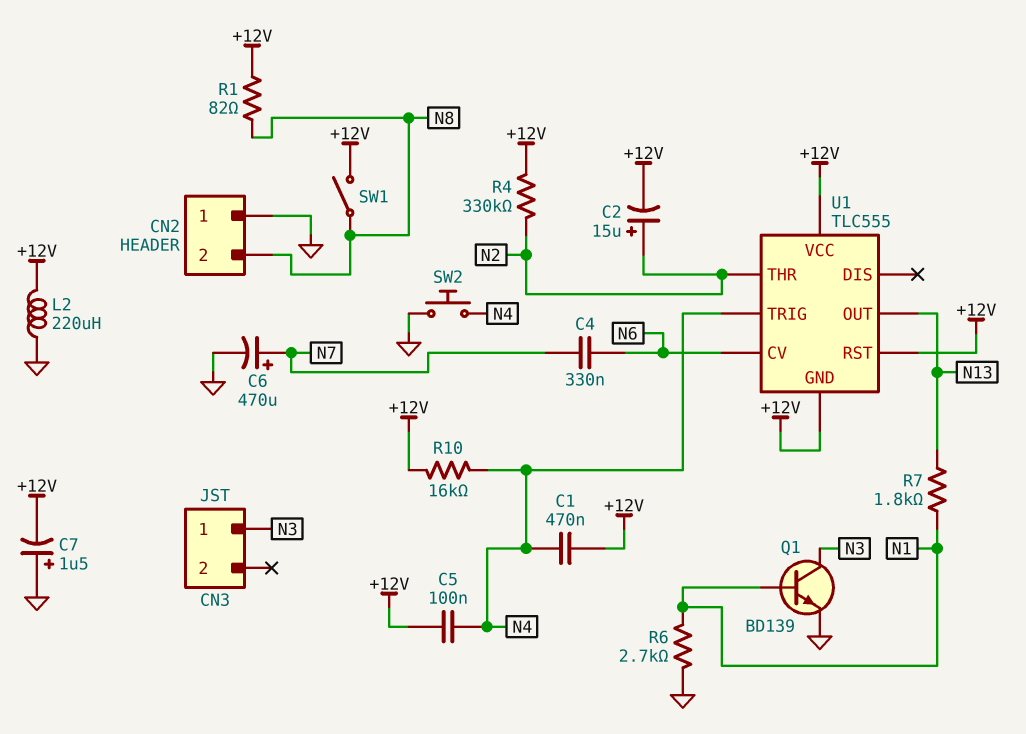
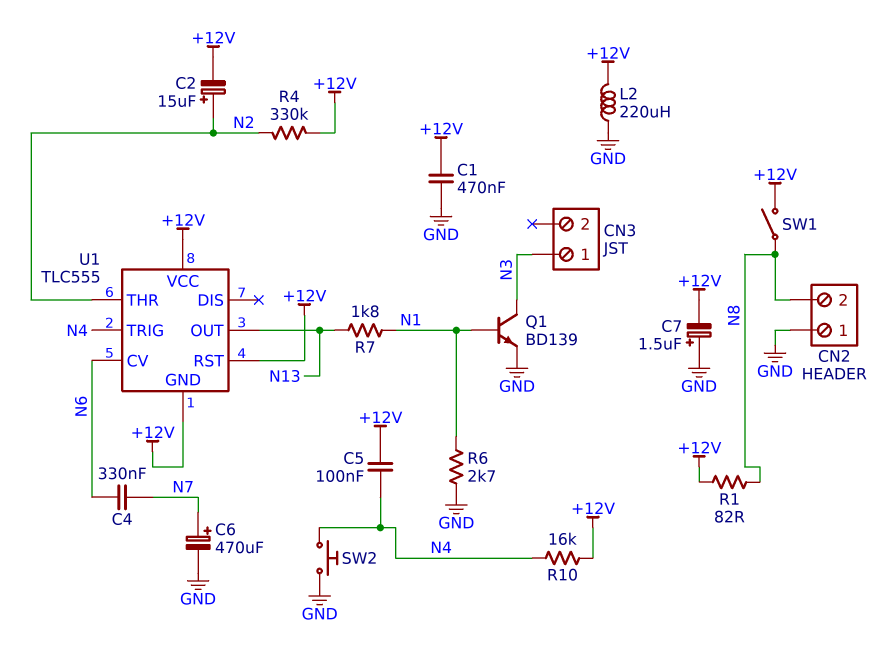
C1: 470nF (+12V, N4) -> 470nF (+12V, GND)

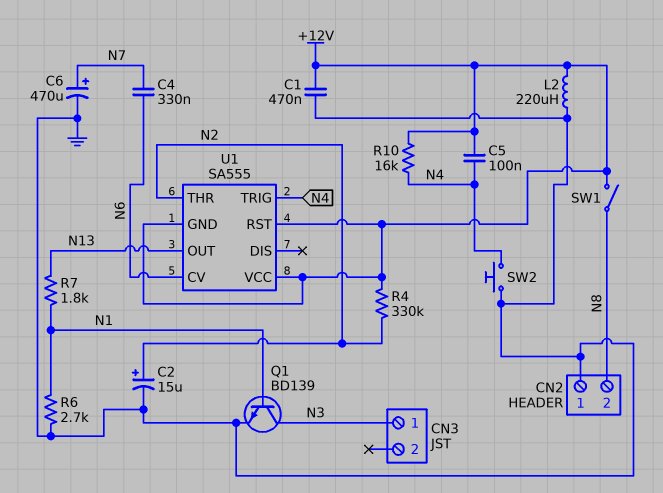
C2: 15uF (plus N2, minus +12V) -> 15uF (plus N2, minus GND)
C7: 1.5uF (plus GND, minus +12V) -> none
R1: 82 (+12V, N8) -> none
U1: TLC555 -> SA555

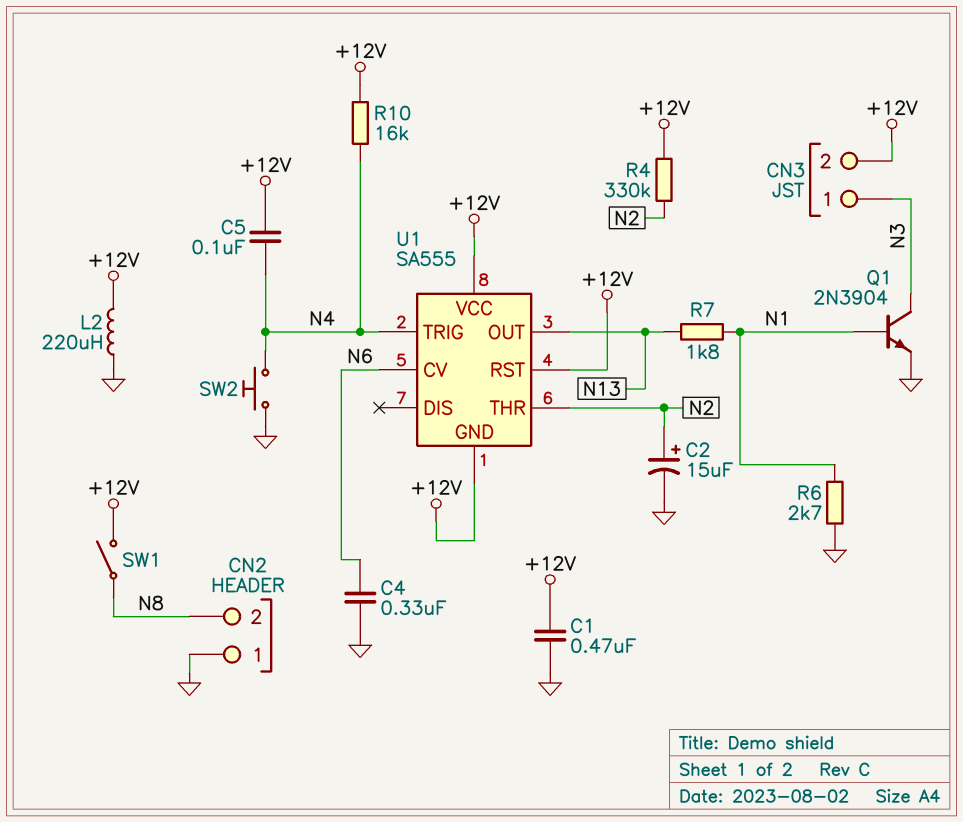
C4: 330nF (N6, N7) -> 330nF (GND, N6)
C6: 470uF (plus N7, minus GND) -> none
CN3 pin 2: none -> +12V
Q1: NPN BD139 (B N1, C N3, E GND) -> NPN 2N3904 (B N1, C N3, E GND)

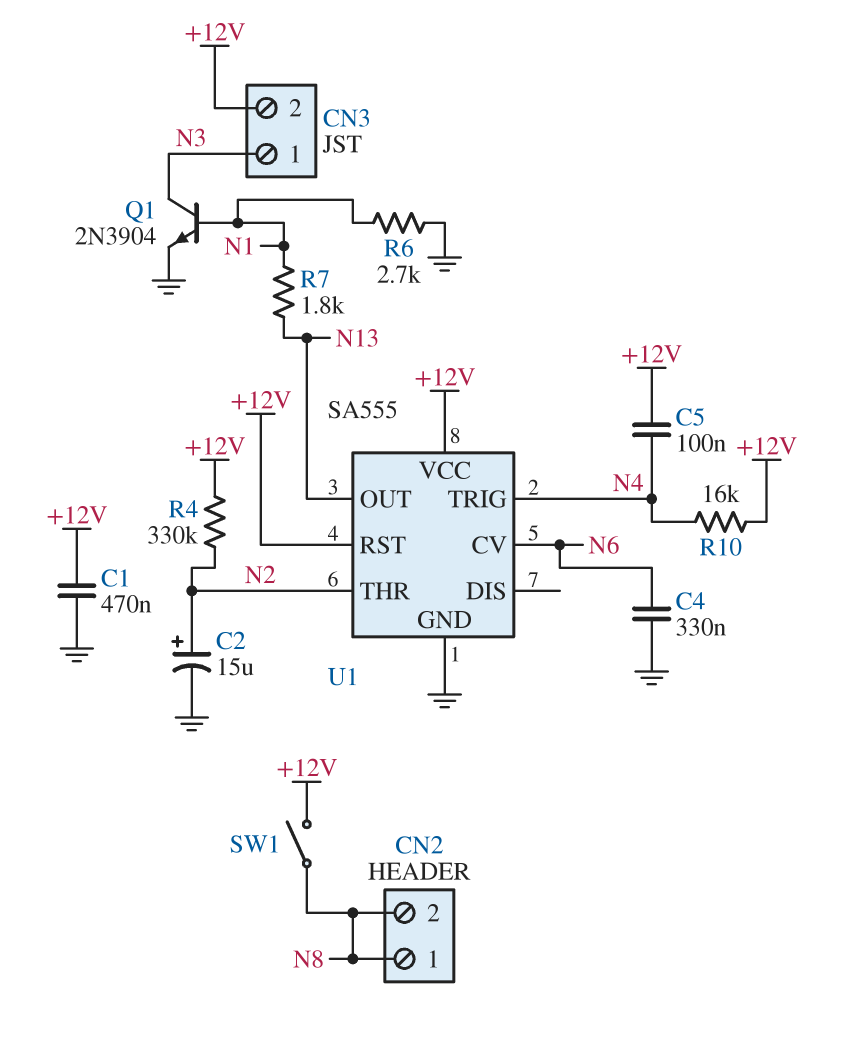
CN2 pin 1: GND -> N8
L2: 220uH (+12V, GND) -> none
SW2: button (GND, N4) -> none
U1 pin GND: +12V -> GND

